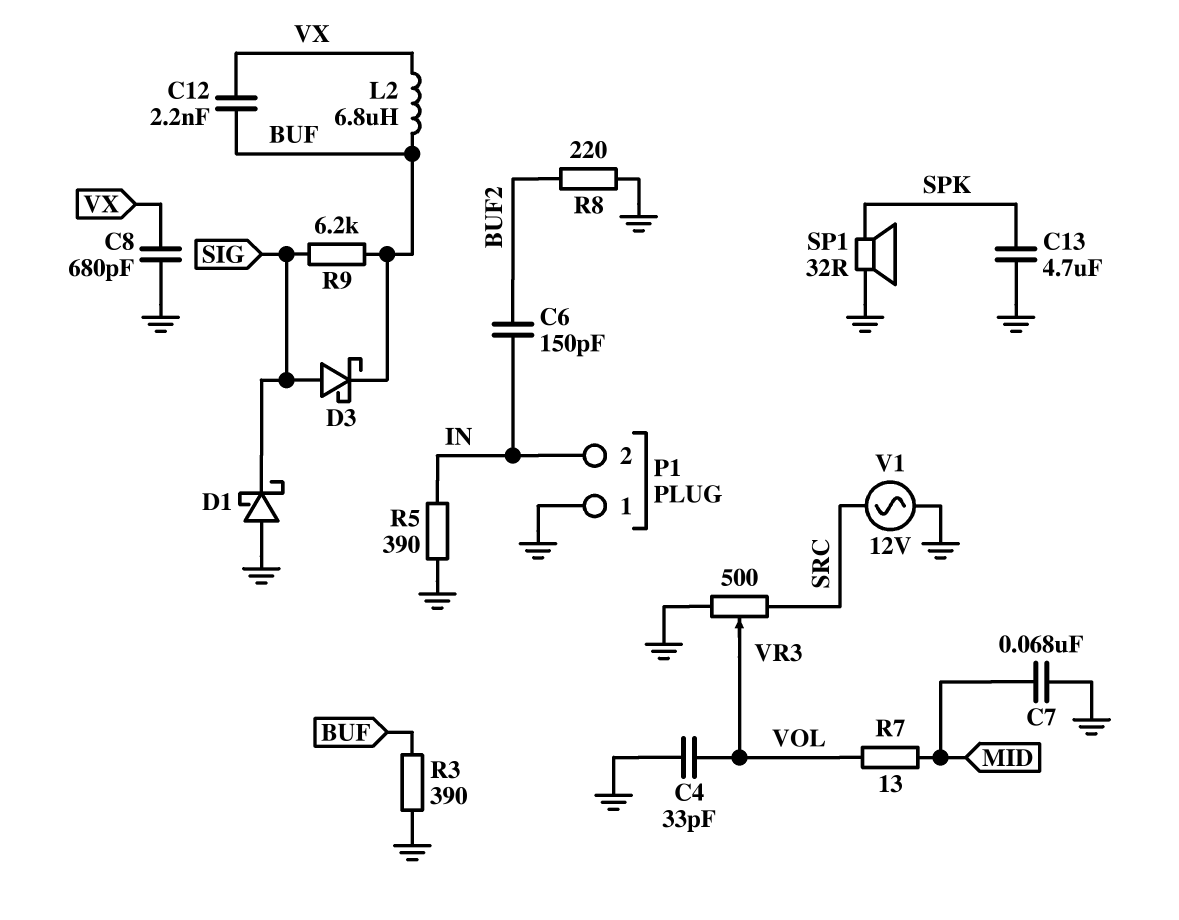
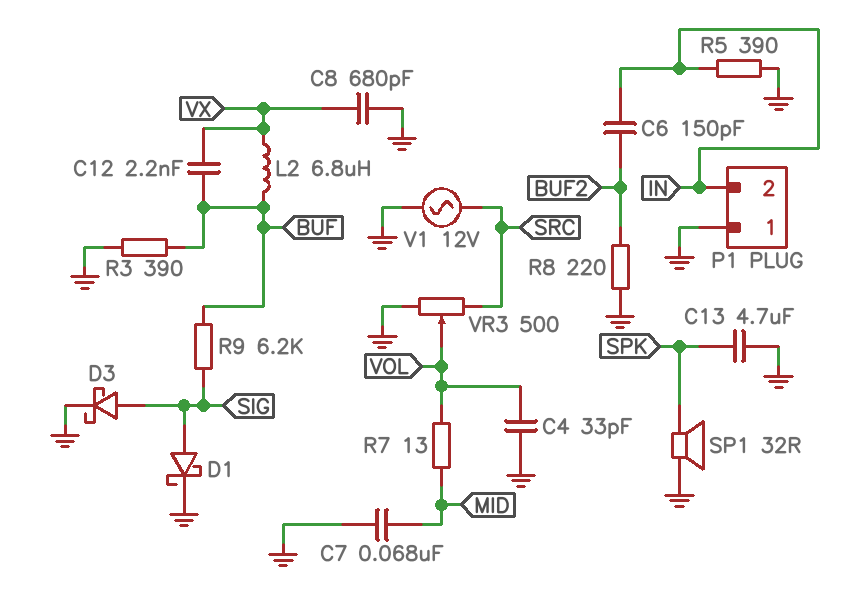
D1: schottky (A GND, K SIG) -> schottky (A SIG, K GND)
D3: schottky (A SIG, K BUF) -> schottky (A SIG, K GND)

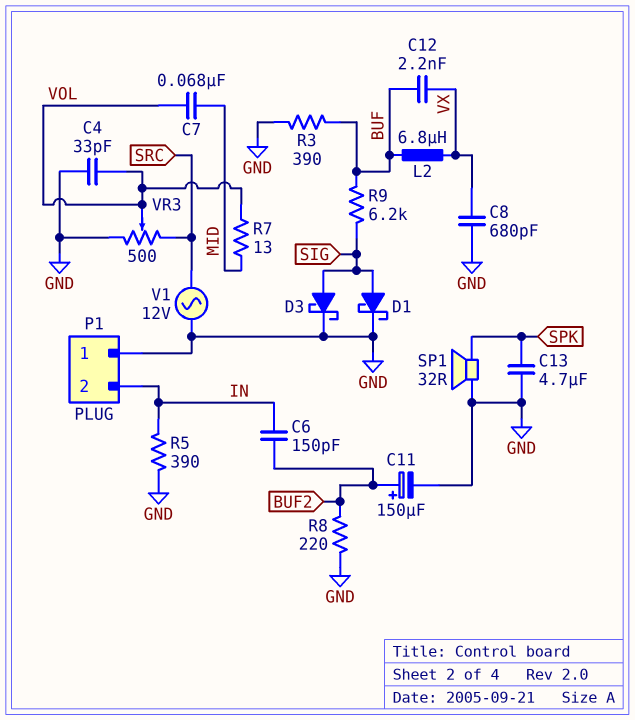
C7: 68nF (GND, MID) -> 68nF (MID, VOL)
C11: none -> 150uF (plus BUF2, minus GND)

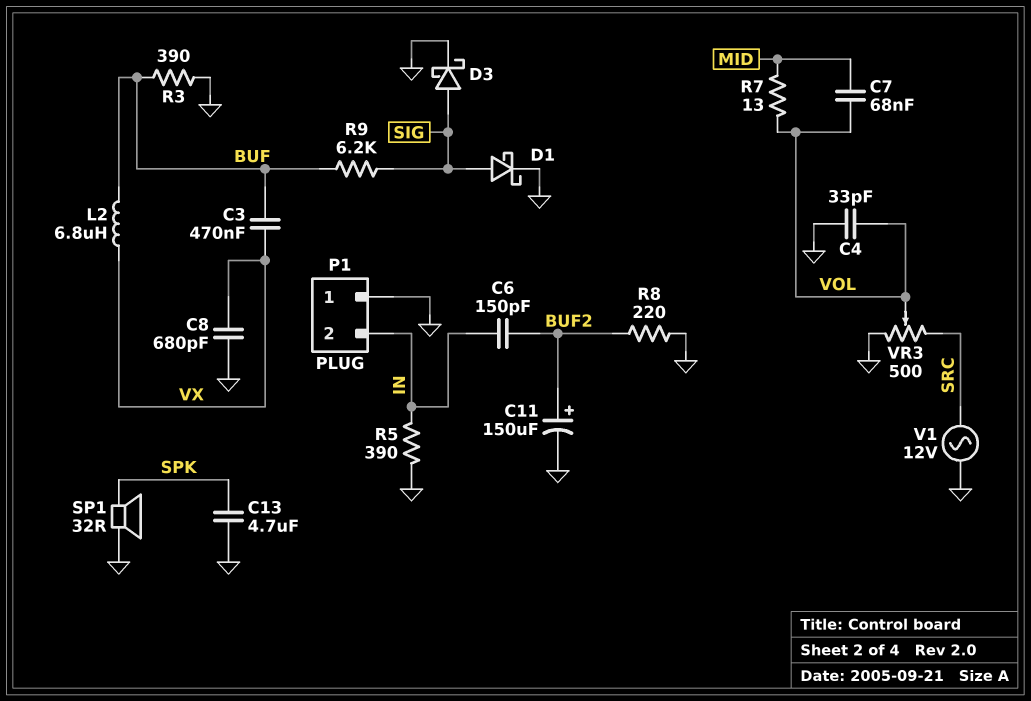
C3: none -> 470nF (BUF, VX)
C12: 2.2nF (BUF, VX) -> none

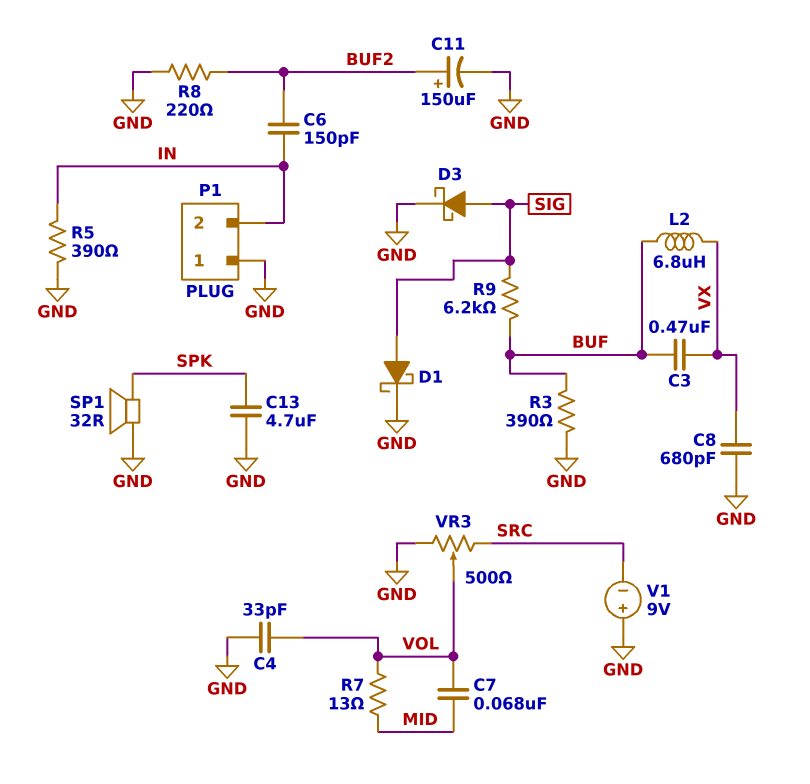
V1: AC 12V (GND, SRC) -> 9V (plus GND, minus SRC)

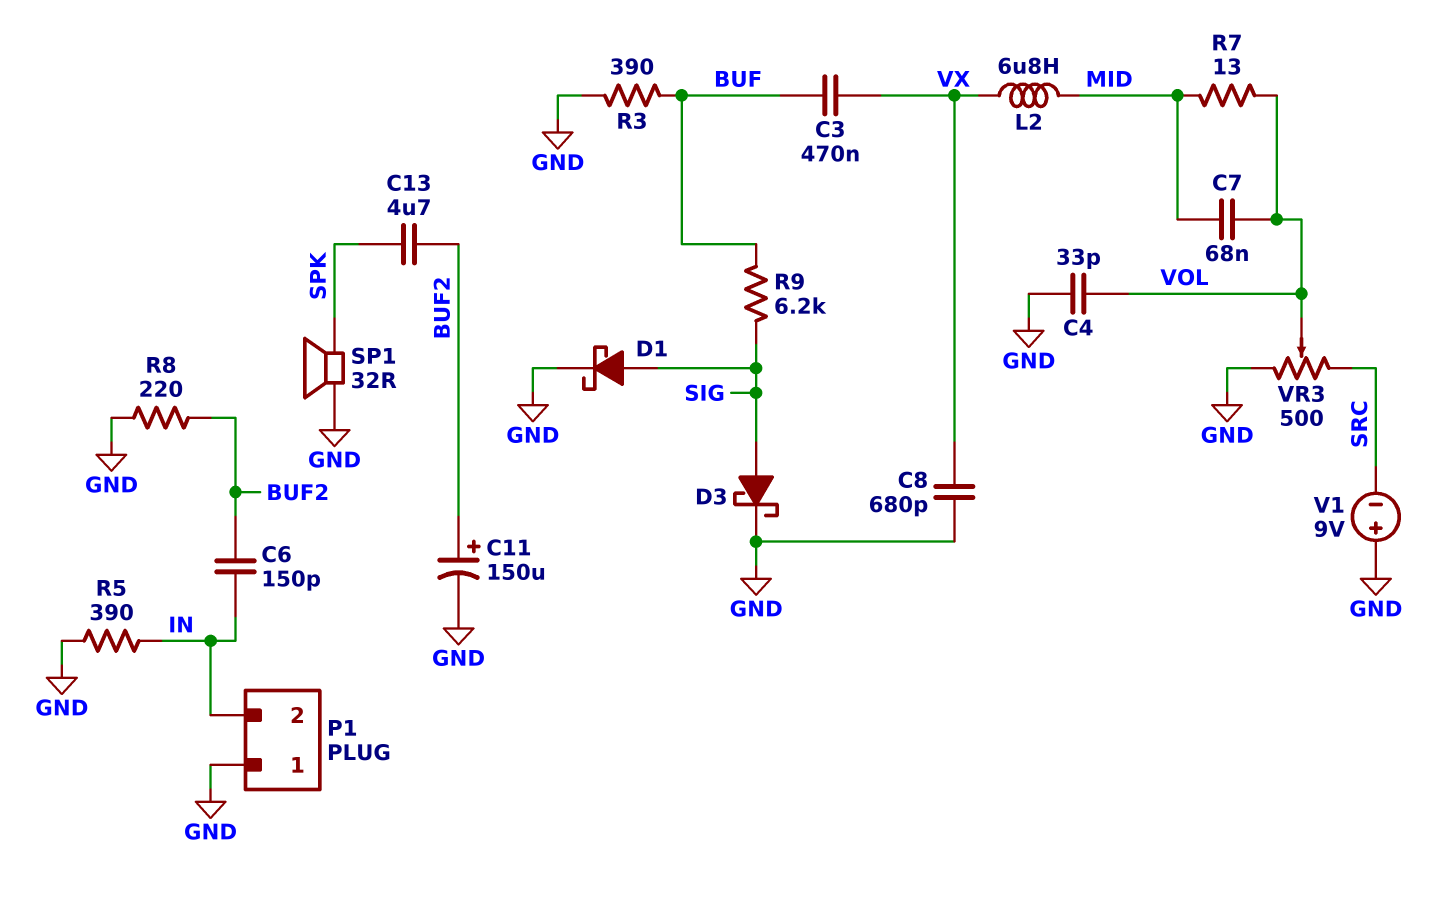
C13: 4.7uF (GND, SPK) -> 4.7uF (BUF2, SPK)
L2: 6.8uH (BUF, VX) -> 6.8uH (MID, VX)

